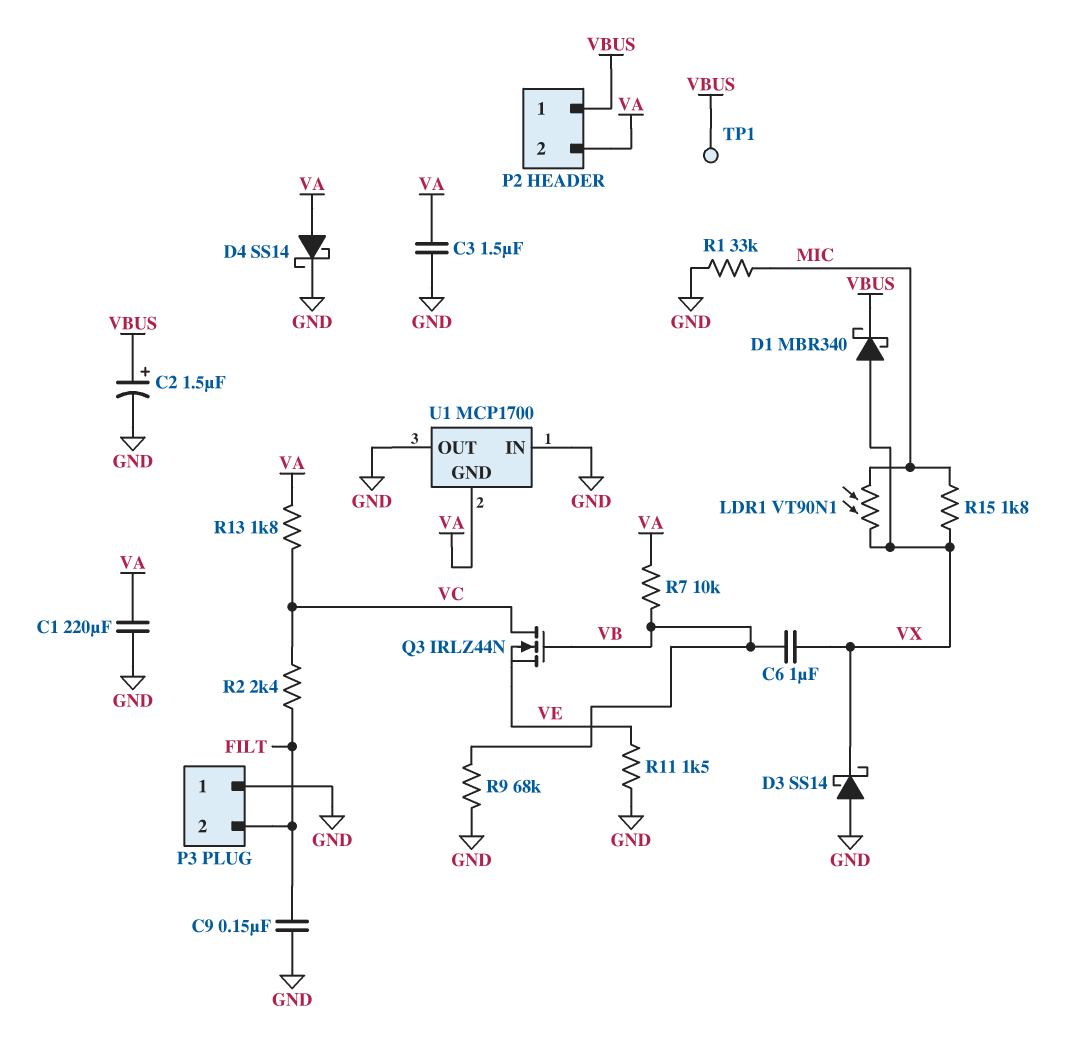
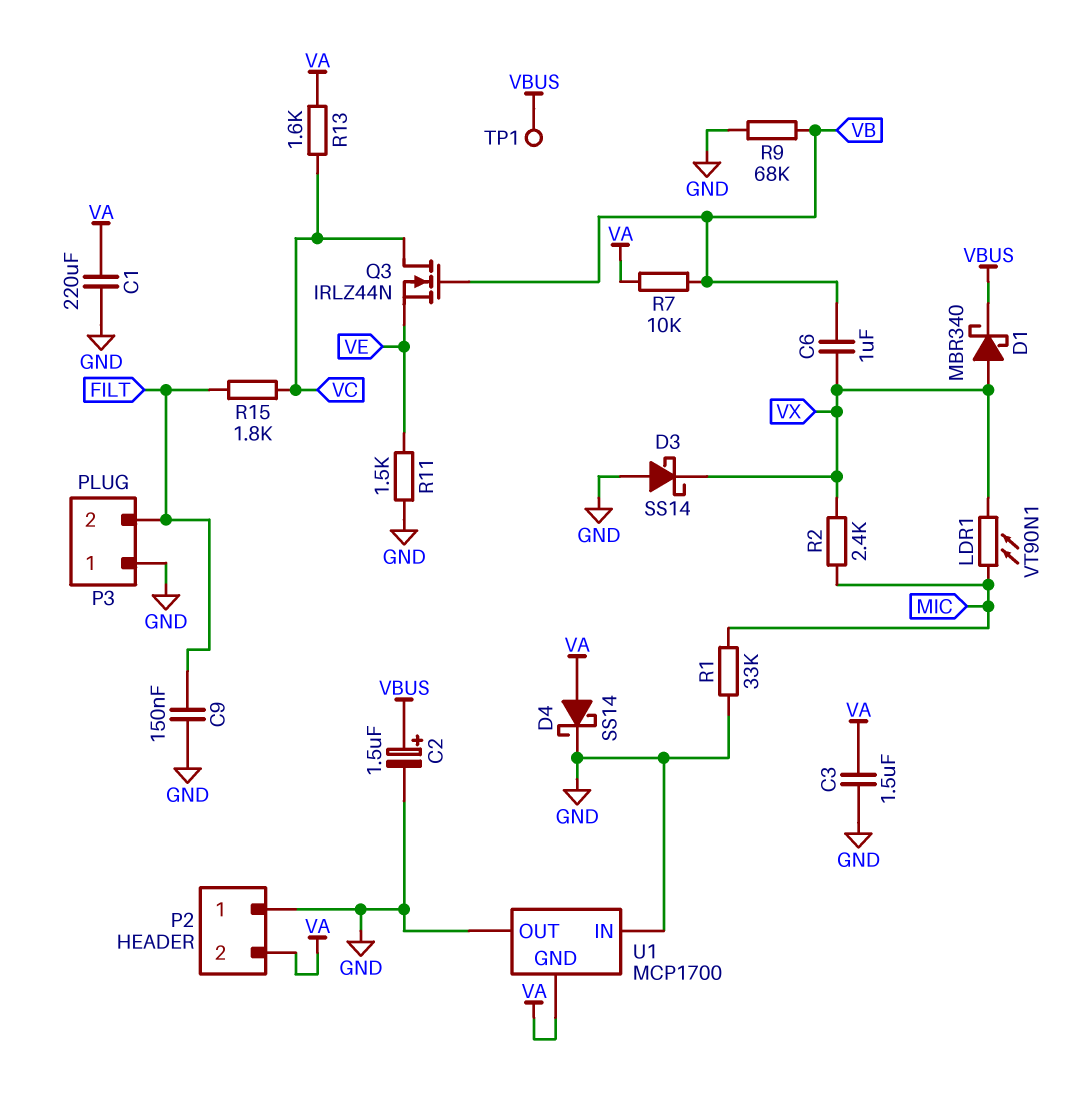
P2 pin 1: VBUS -> GND
R2: 2.4k (FILT, VC) -> 2.4k (MIC, VX)
R13: 1.8k (VA, VC) -> 1.6k (VA, VC)
R15: 1.8k (MIC, VX) -> 1.8k (FILT, VC)

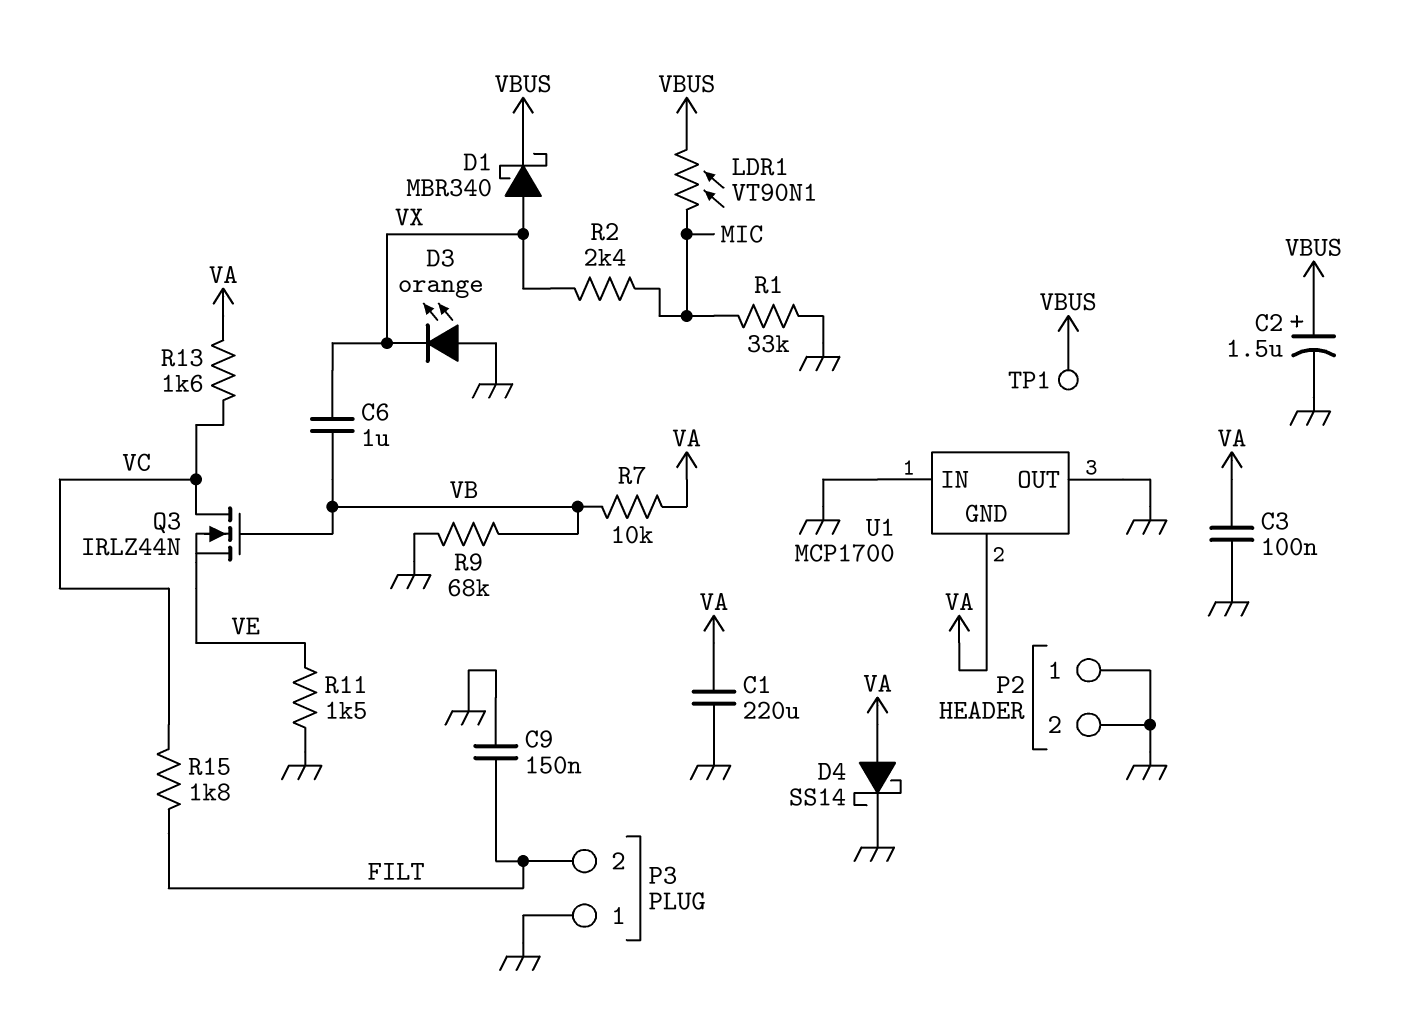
C3: 1.5uF (GND, VA) -> 100nF (GND, VA)
D3: schottky SS14 (A GND, K VX) -> LED orange (A GND, K VX)
LDR1: VT90N1 (MIC, VX) -> VT90N1 (MIC, VBUS)
P2 pin 2: VA -> GND

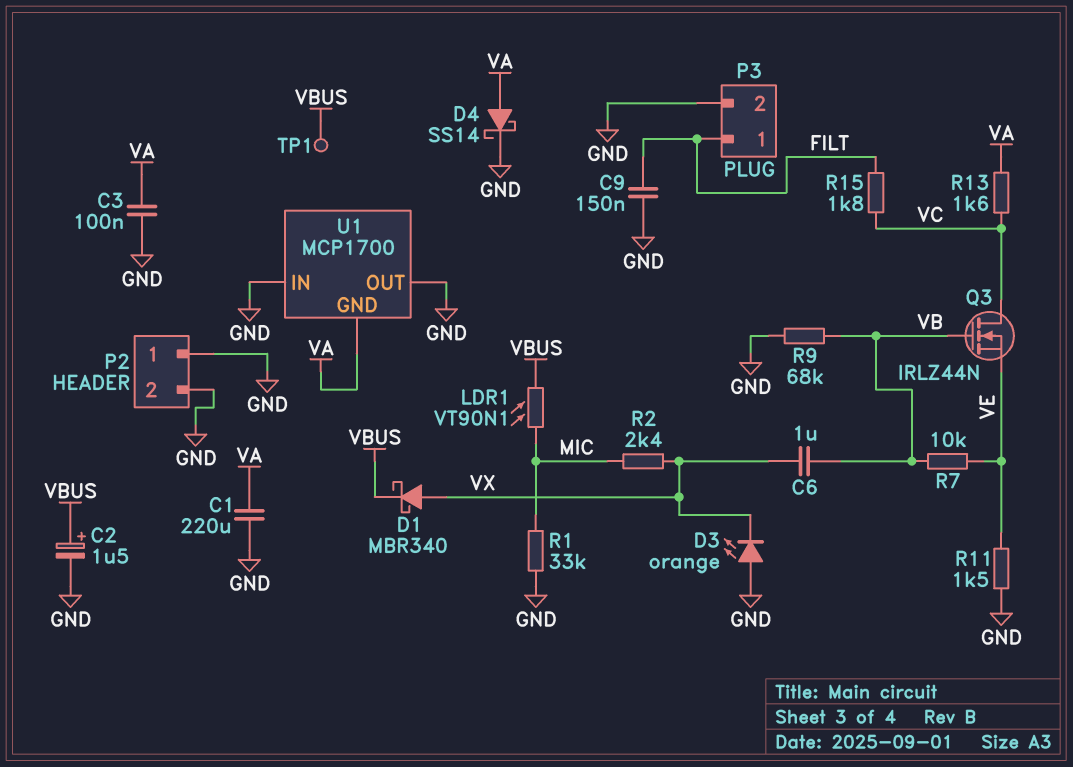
P3 pin 1: GND -> FILT
P3 pin 2: FILT -> GND
R7: 10k (VA, VB) -> 10k (VB, VE)

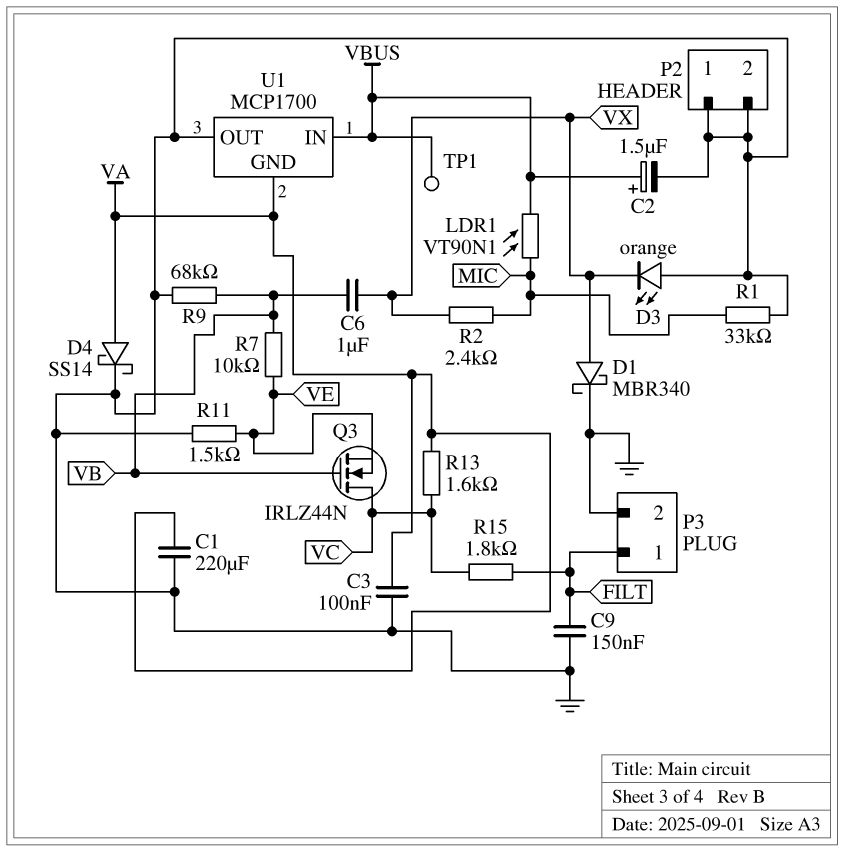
D1: schottky MBR340 (A VX, K VBUS) -> schottky MBR340 (A VX, K GND)
U1 pin IN: GND -> VBUS

